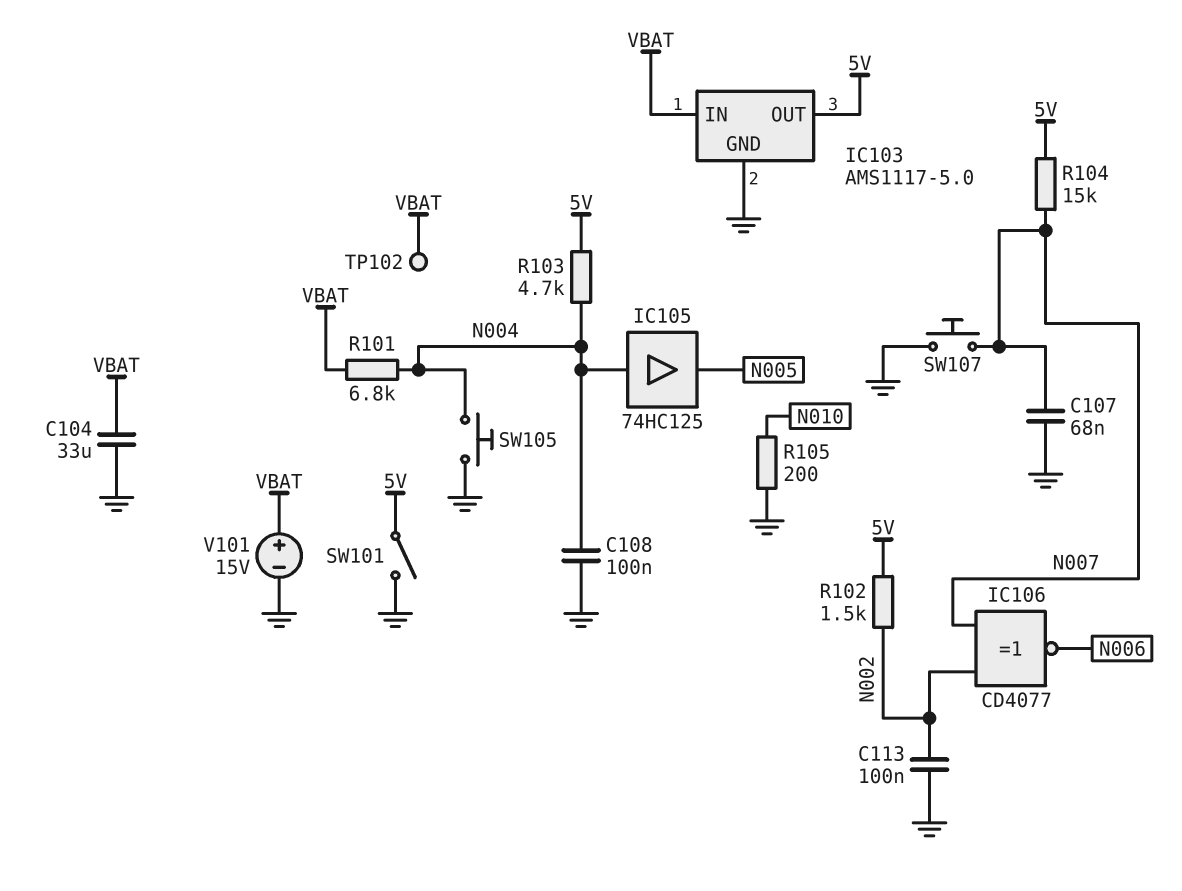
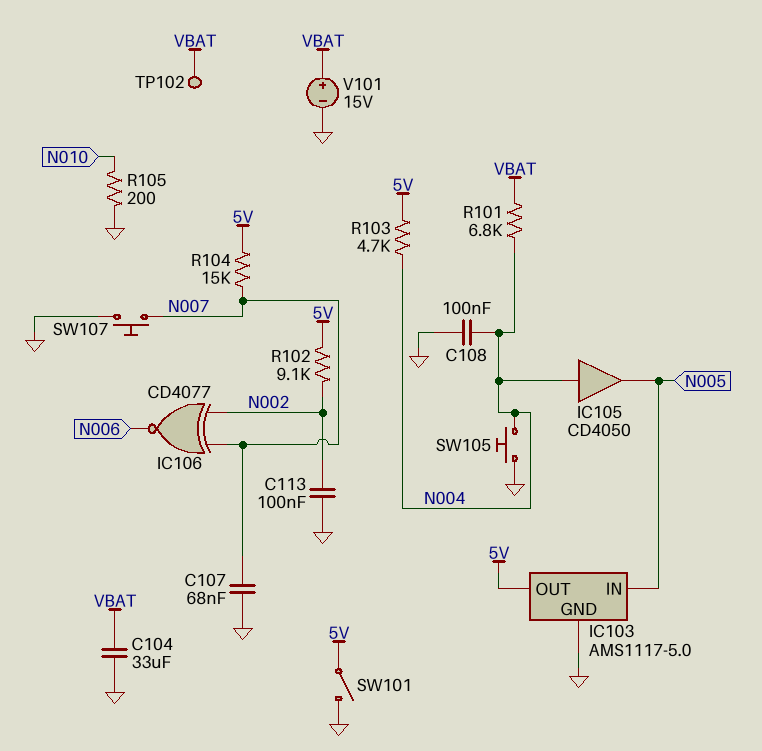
IC103 pin IN: VBAT -> N005
IC105: buffer 74HC125 (in N004, out N005) -> buffer CD4050 (in N004, out N005)
R102: 1.5k (5V, N002) -> 9.1k (5V, N002)

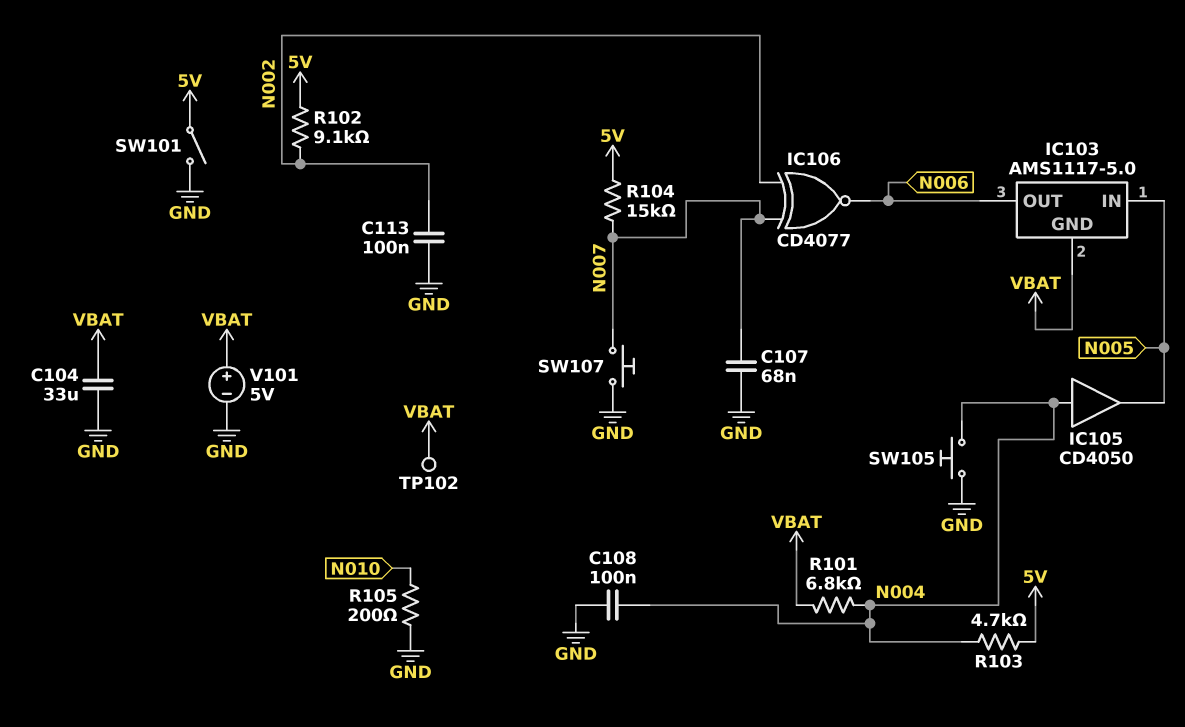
IC103 pin GND: GND -> VBAT
IC103 pin OUT: 5V -> N006
V101: 15V (plus VBAT, minus GND) -> 5V (plus VBAT, minus GND)

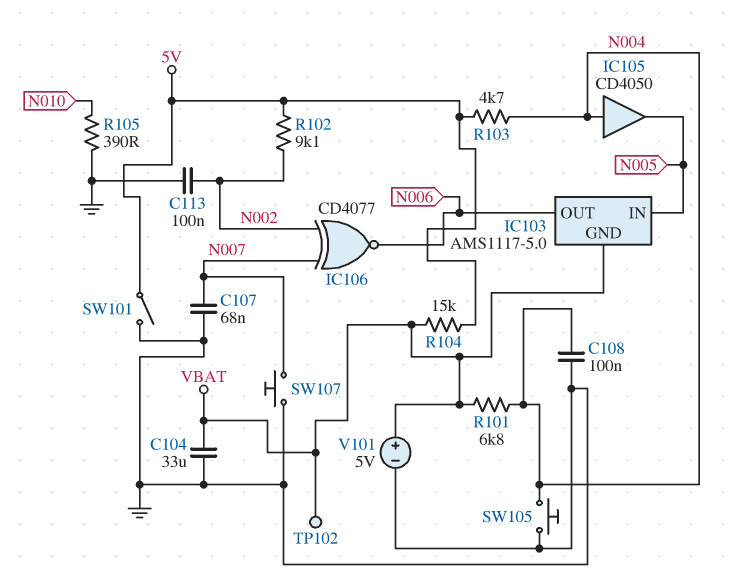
R104: 15k (5V, N007) -> 15k (5V, VBAT)
R105: 200 (GND, N010) -> 390 (GND, N010)

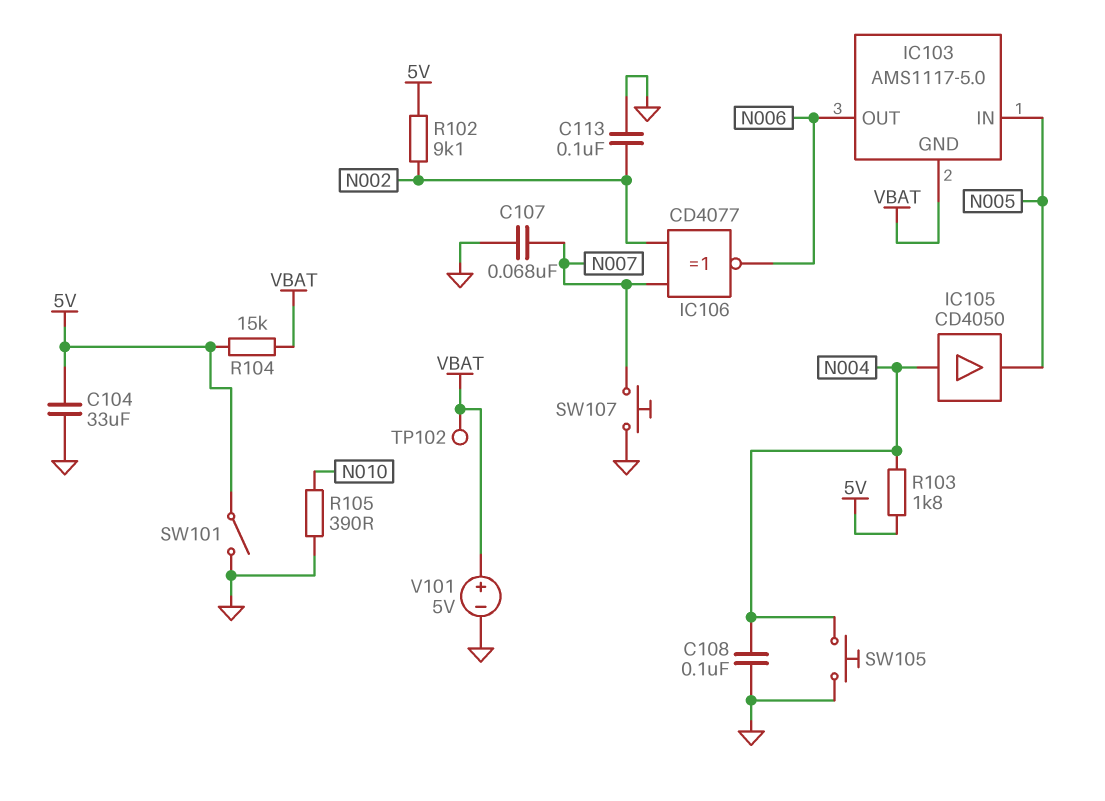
C104: 33uF (GND, VBAT) -> 33uF (5V, GND)
R101: 6.8k (N004, VBAT) -> none
R103: 4.7k (5V, N004) -> 1.8k (5V, N004)

